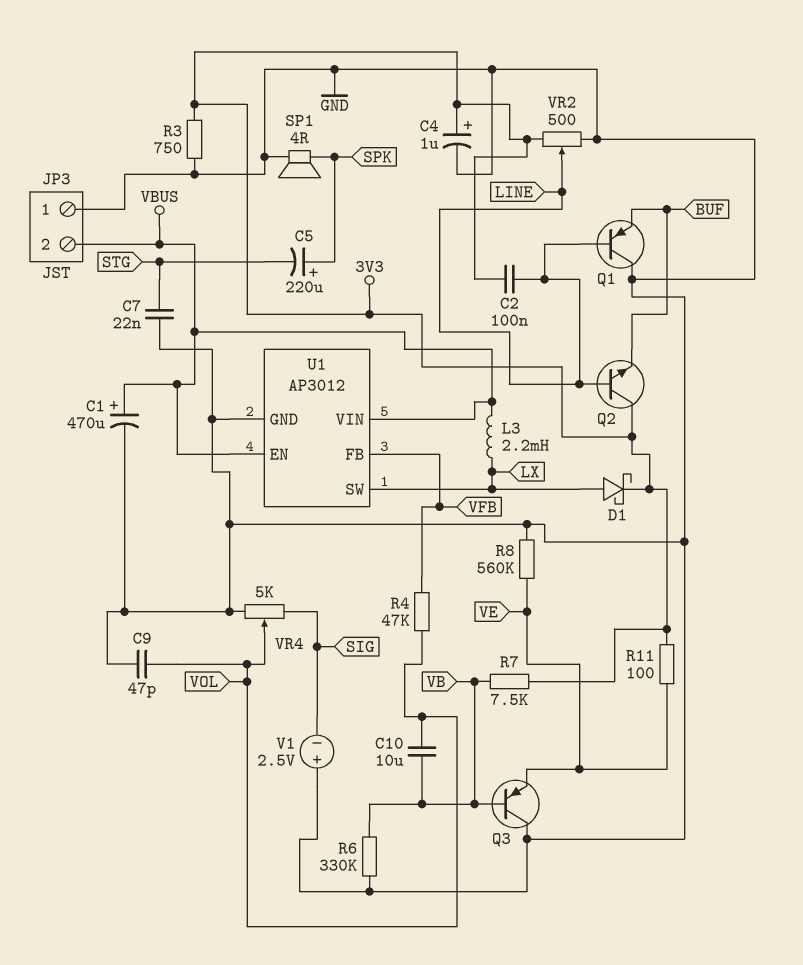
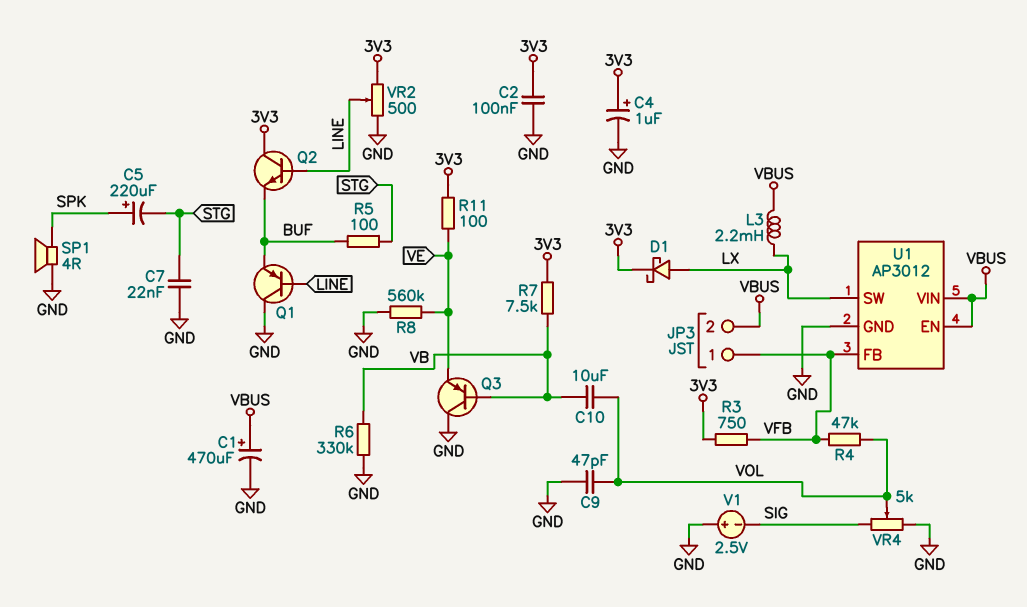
C2: 100nF (3V3, LINE) -> 100nF (3V3, GND)
JP3 pin 1: GND -> VFB
R3: 750 (3V3, GND) -> 750 (3V3, VFB)
R5: none -> 100 (BUF, STG)

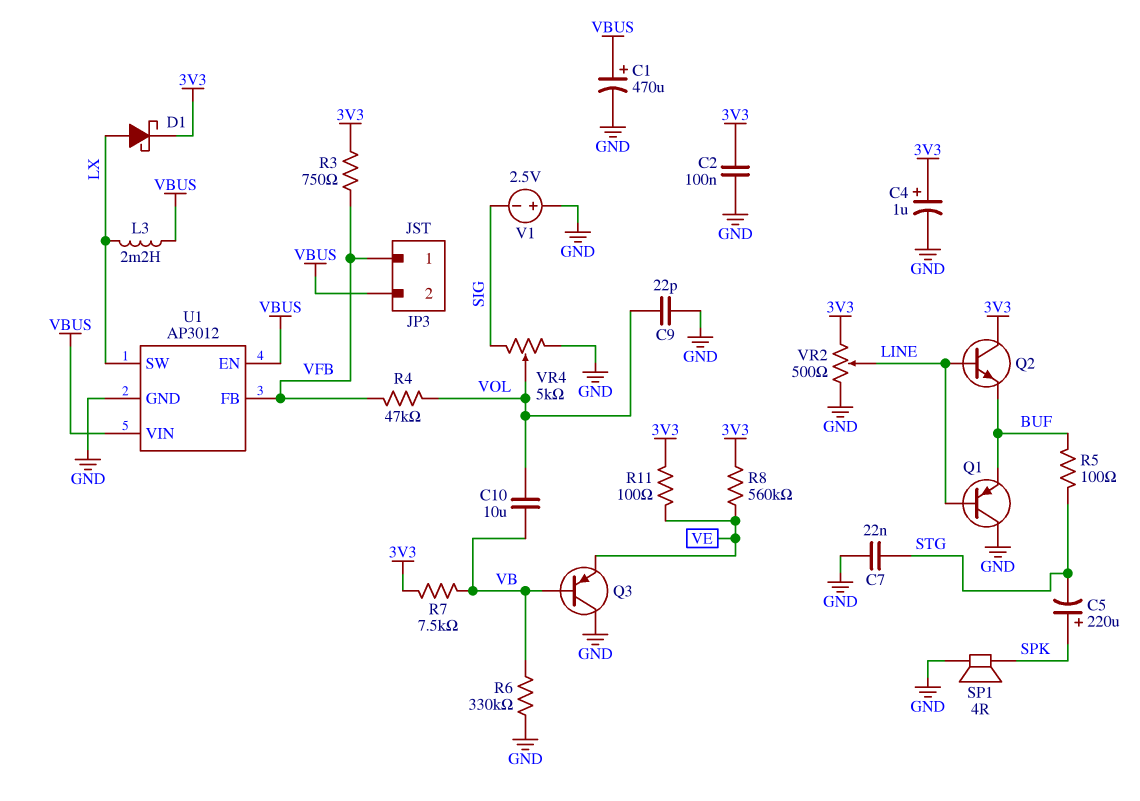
C9: 47pF (GND, VOL) -> 22pF (GND, VOL)
R8: 560k (GND, VE) -> 560k (3V3, VE)

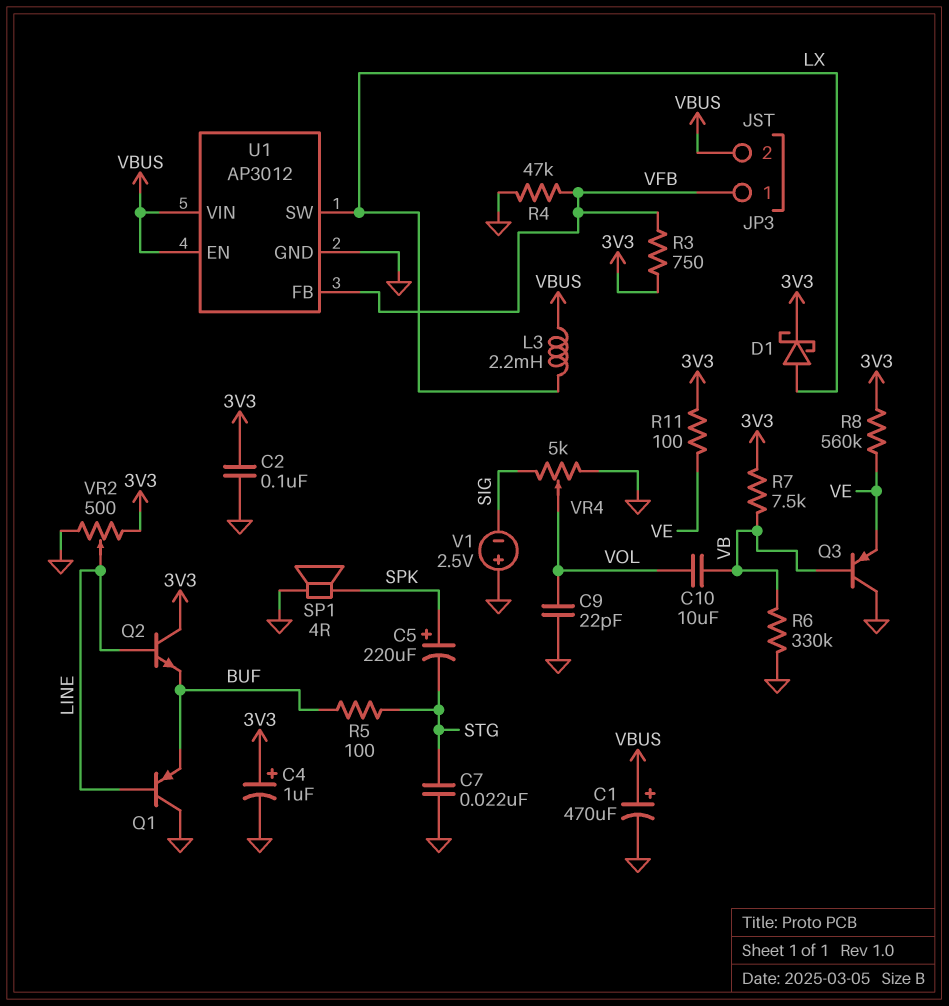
R4: 47k (VFB, VOL) -> 47k (GND, VFB)

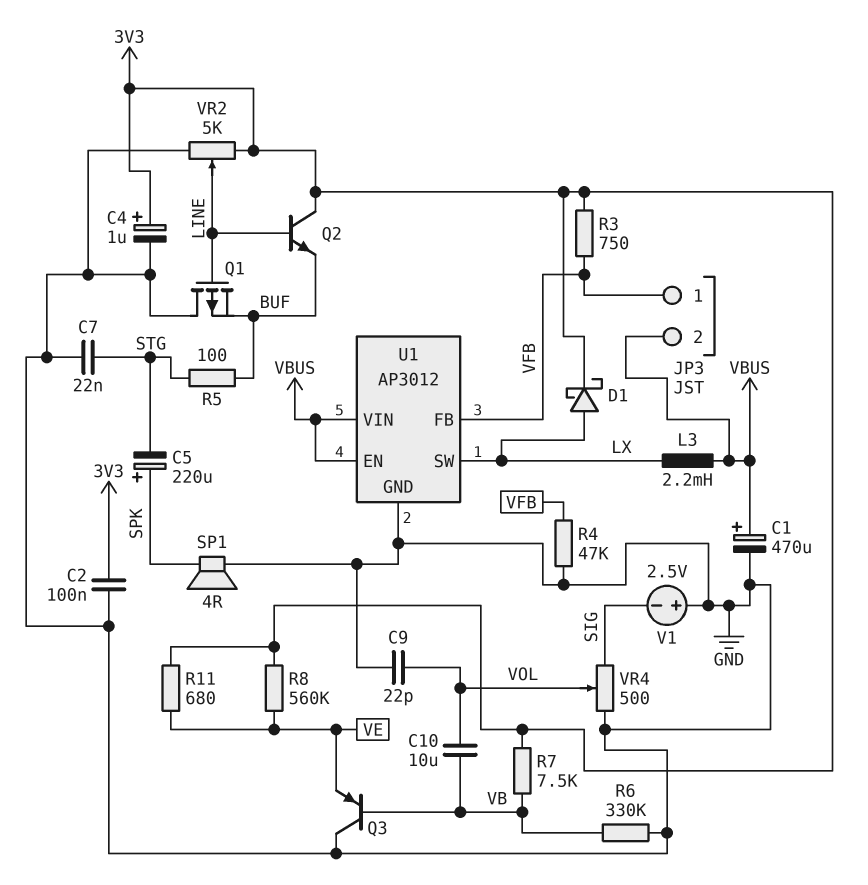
Q1: PNP (B LINE, C GND, E BUF) -> PMOS (G LINE, D GND, S BUF)
R11: 100 (3V3, VE) -> 680 (3V3, VE)
VR2: 500 (3V3, GND, wiper LINE) -> 5k (3V3, GND, wiper LINE)
VR4: 5k (GND, SIG, wiper VOL) -> 500 (GND, SIG, wiper VOL)

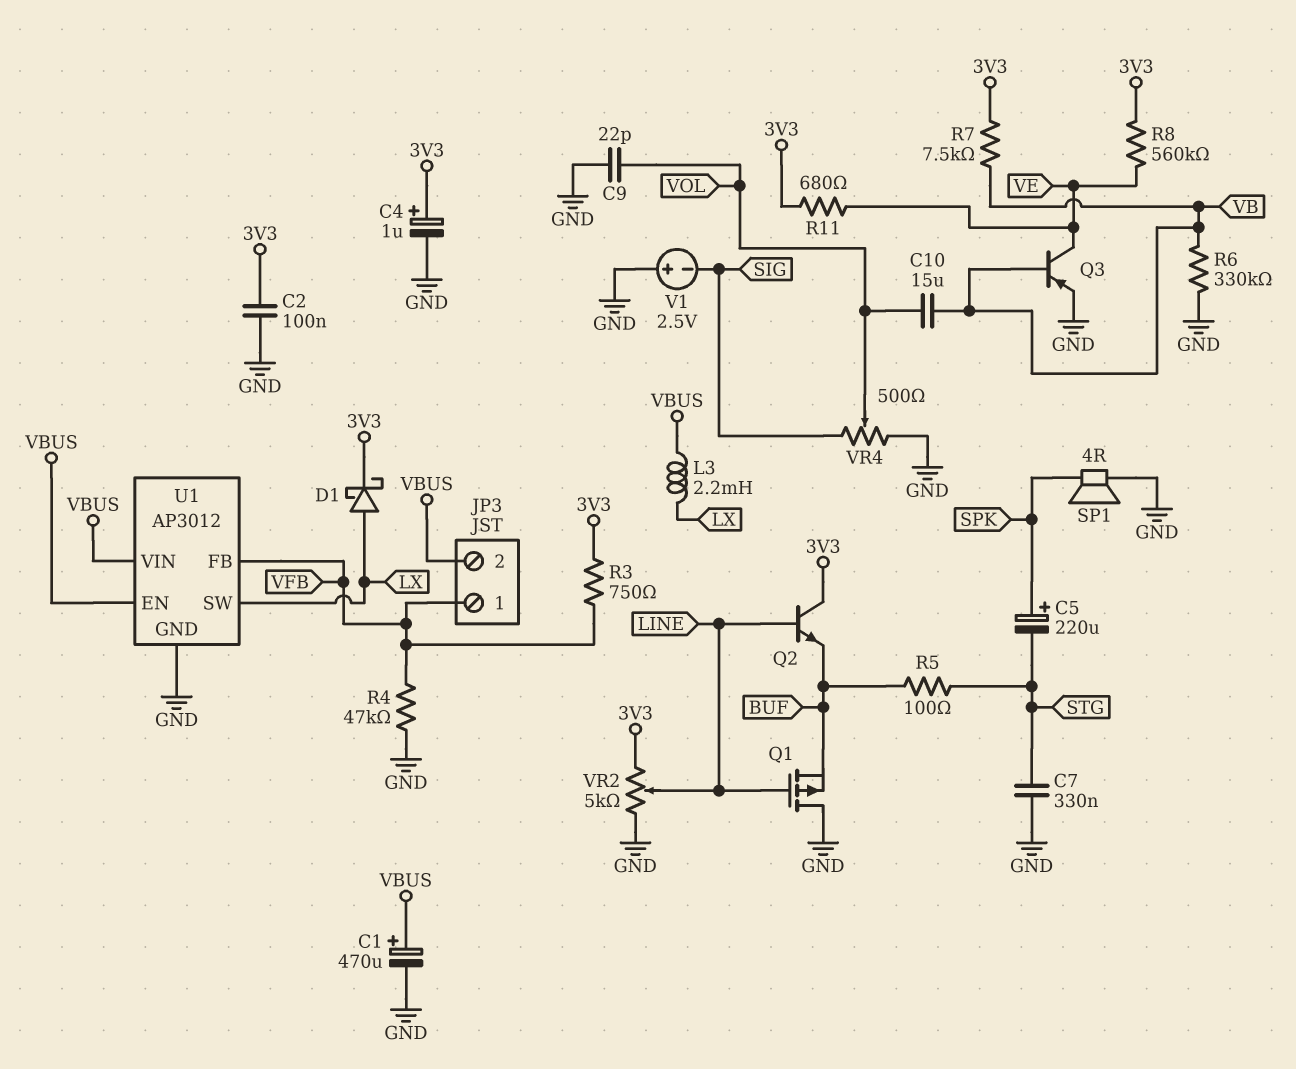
C7: 22nF (GND, STG) -> 330nF (GND, STG)
C10: 10uF (VB, VOL) -> 15uF (VB, VOL)
Q3: PNP (B VB, C GND, E VE) -> PNP (B VB, C VE, E GND)

